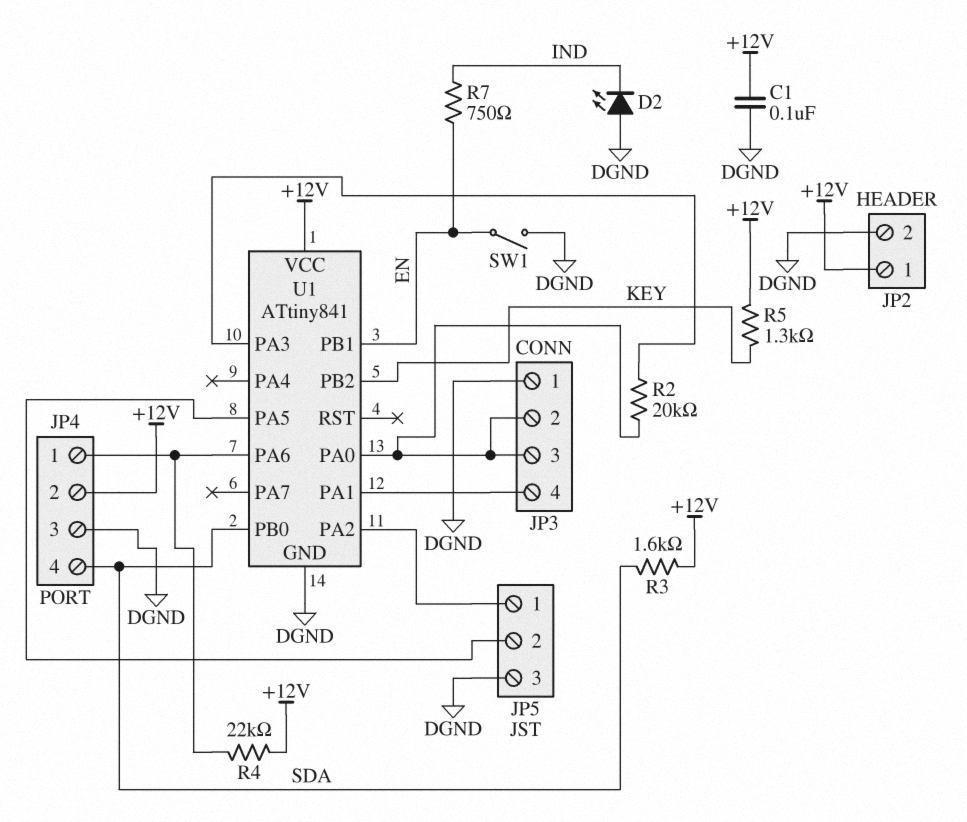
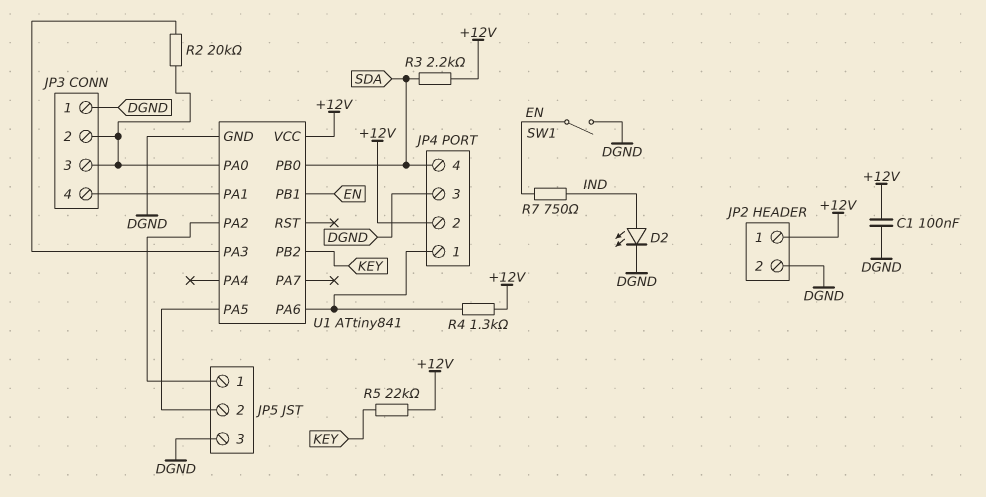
D2: LED (A DGND, K IND) -> LED (A IND, K DGND)
R3: 1.6k (+12V, SDA) -> 2.2k (+12V, SDA)
R4: 22k (+12V, JP4/1) -> 1.3k (+12V, JP4/1)
R5: 1.3k (+12V, KEY) -> 22k (+12V, KEY)

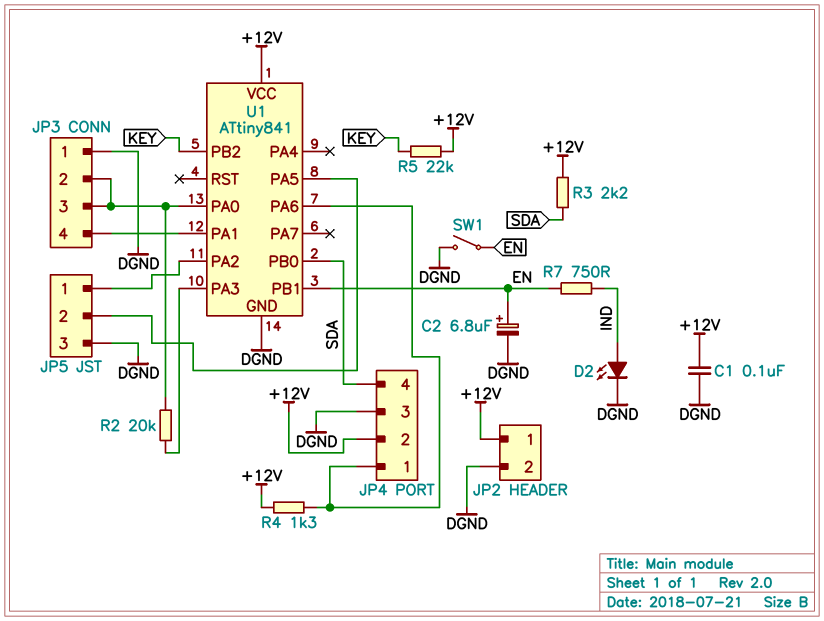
C2: none -> 6.8uF (plus EN, minus DGND)

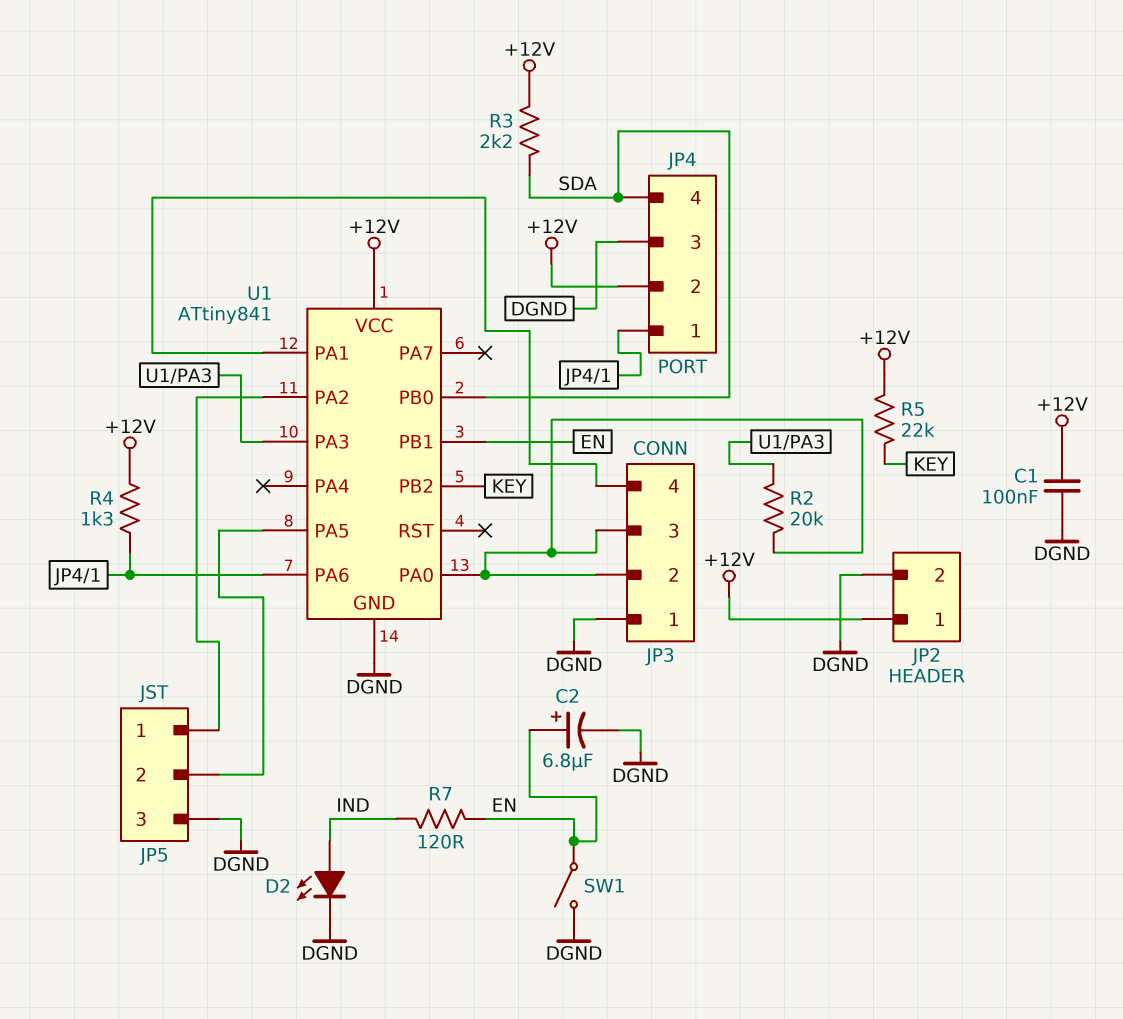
R7: 750 (EN, IND) -> 120 (EN, IND)

